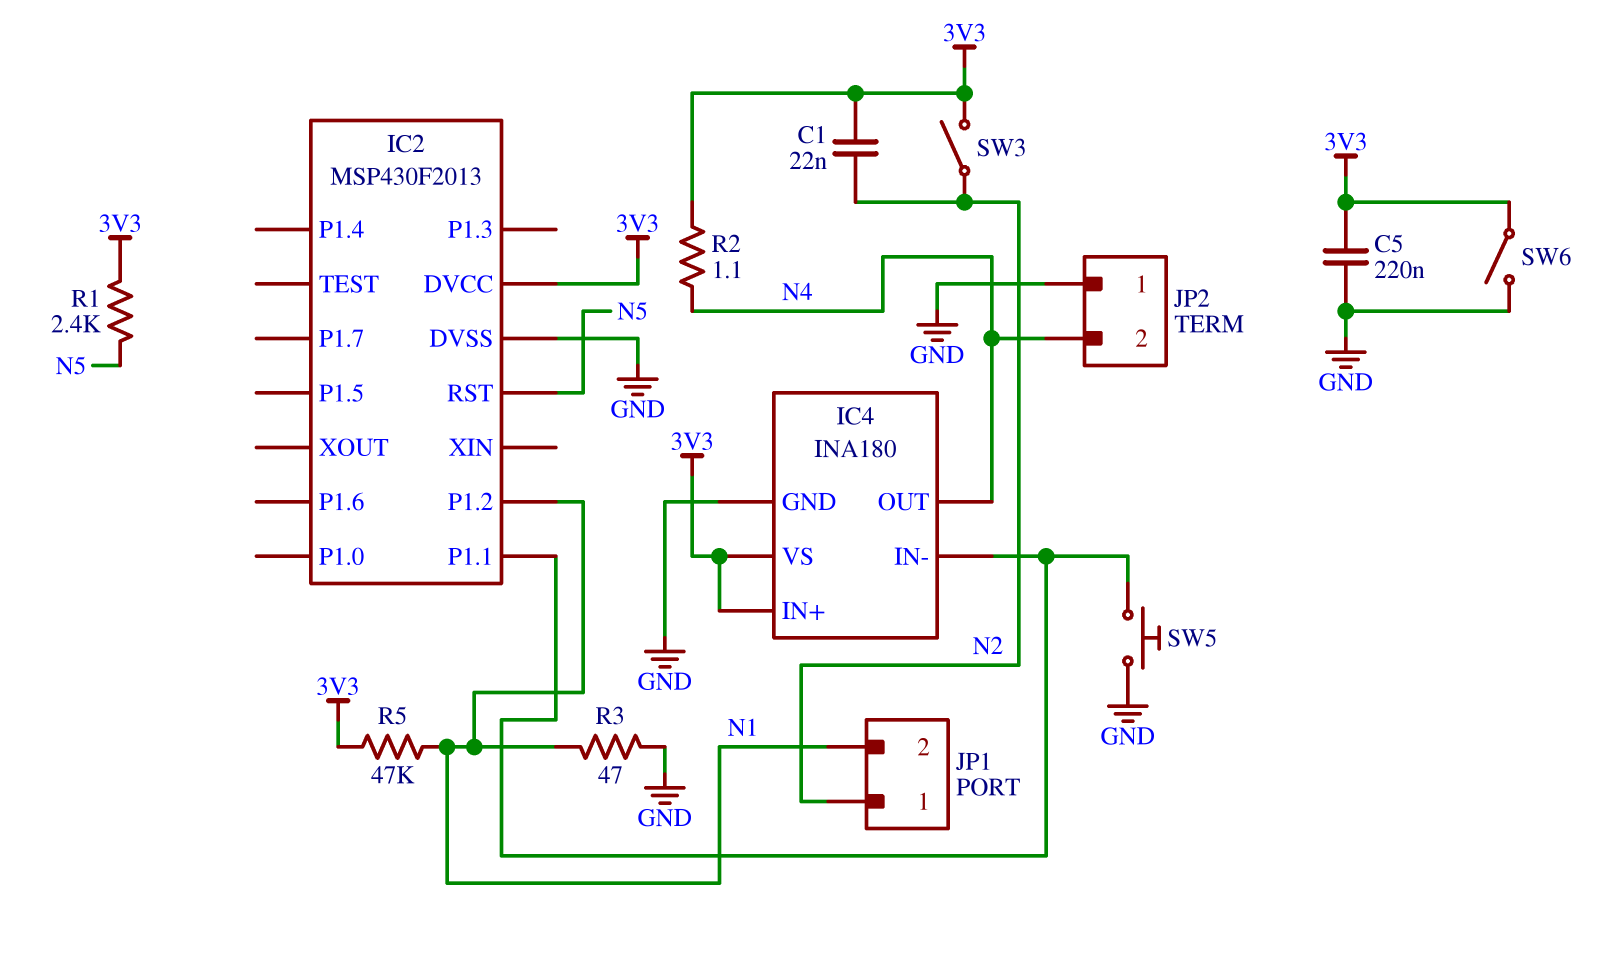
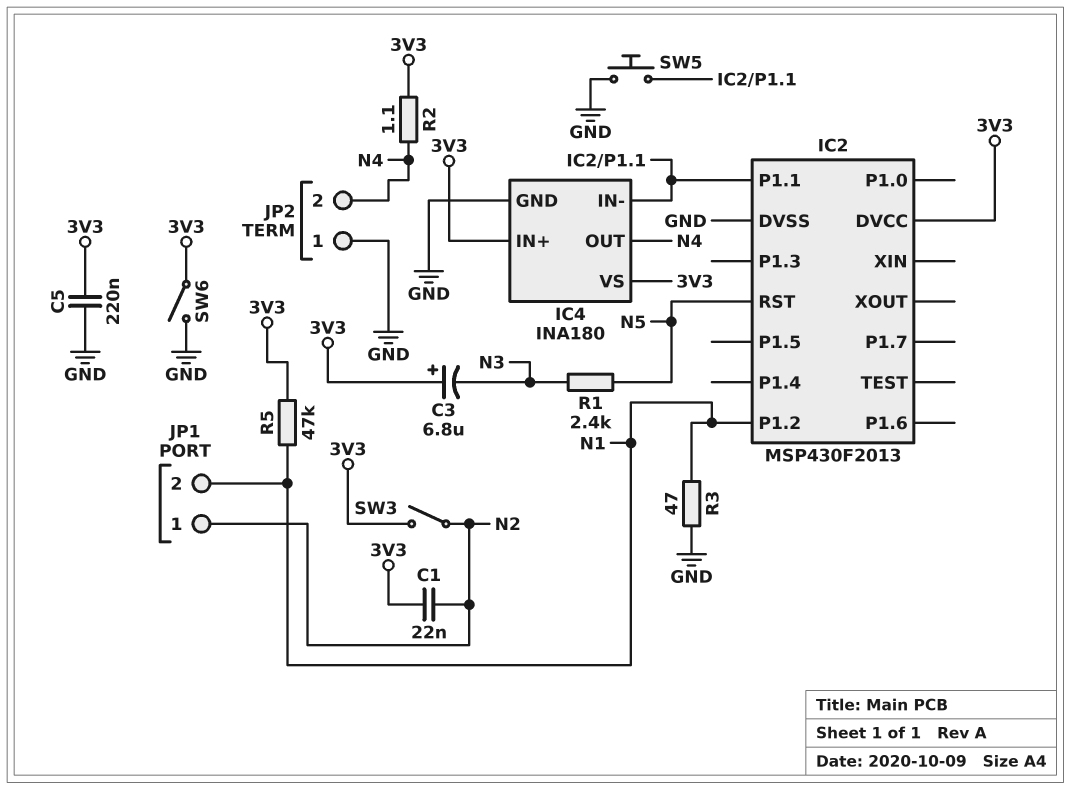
C3: none -> 6.8uF (plus 3V3, minus N3)
R1: 2.4k (3V3, N5) -> 2.4k (N3, N5)

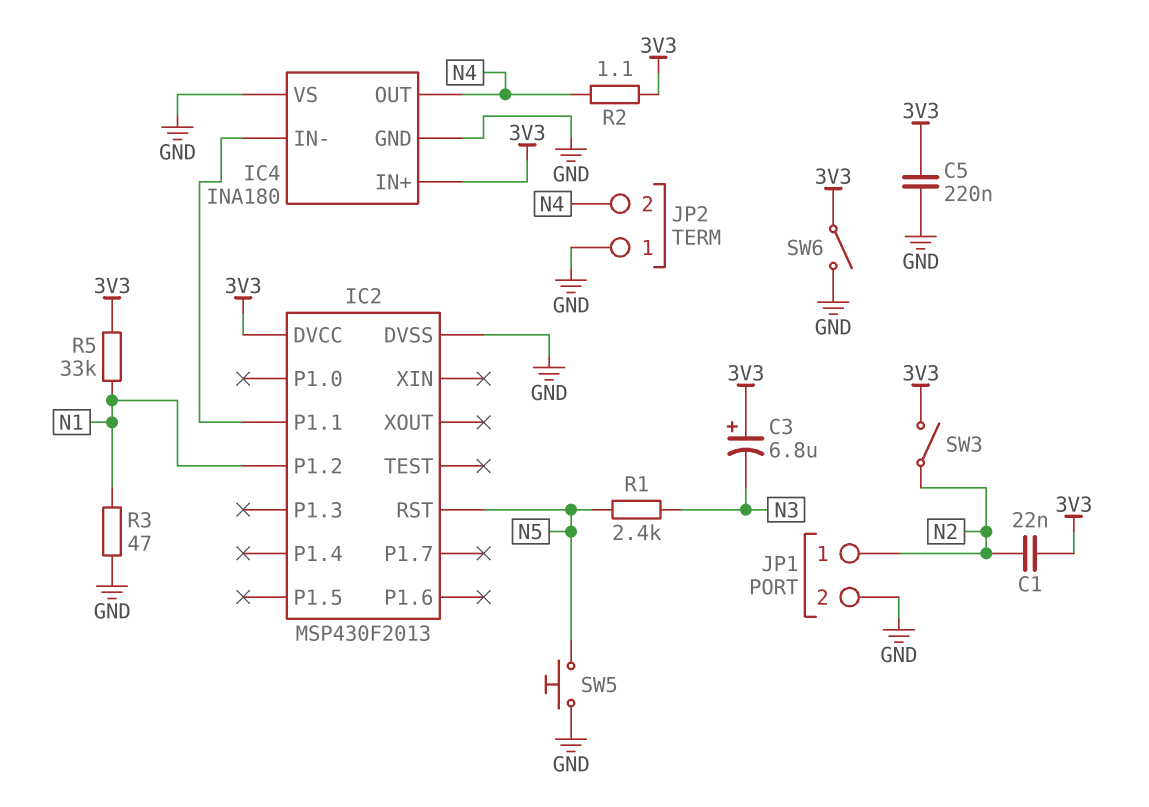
IC4 pin VS: 3V3 -> GND
JP1 pin 2: N1 -> GND
R5: 47k (3V3, N1) -> 33k (3V3, N1)
SW5: button (GND, IC2/P1.1) -> button (GND, N5)

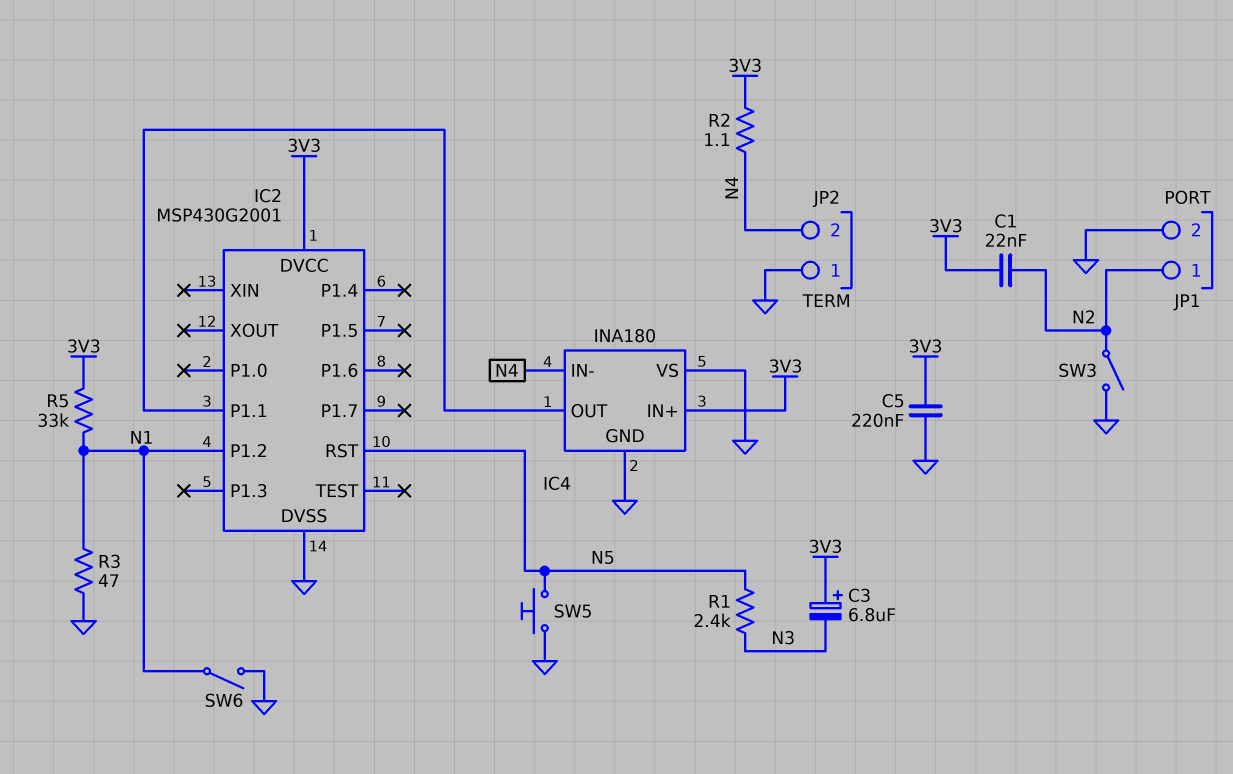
IC2: MSP430F2013 -> MSP430G2001
IC4 pin IN-: IC2/P1.1 -> N4
IC4 pin OUT: N4 -> IC2/P1.1
SW3: switch (3V3, N2) -> switch (GND, N2)
SW6: switch (3V3, GND) -> switch (GND, N1)

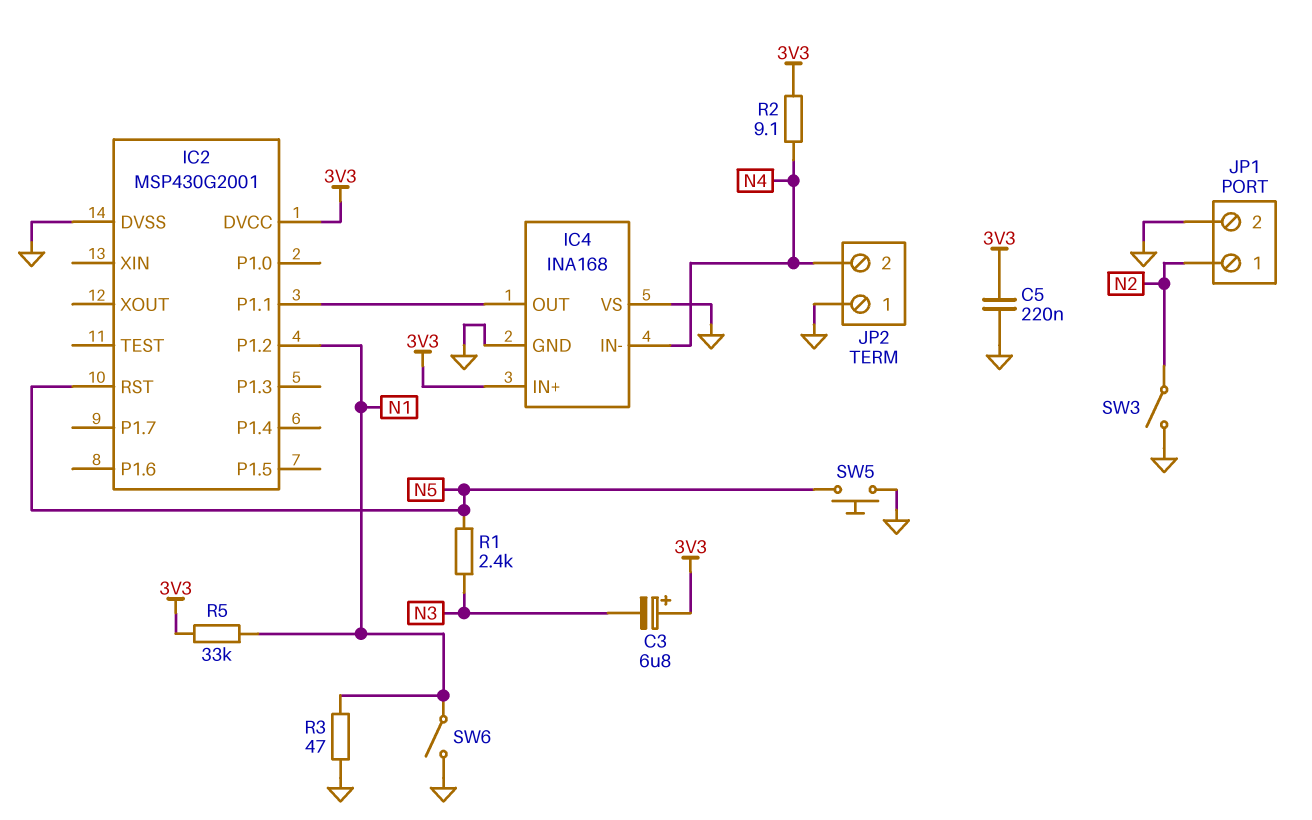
C1: 22nF (3V3, N2) -> none
IC4: INA180 -> INA168
R2: 1.1 (3V3, N4) -> 9.1 (3V3, N4)

